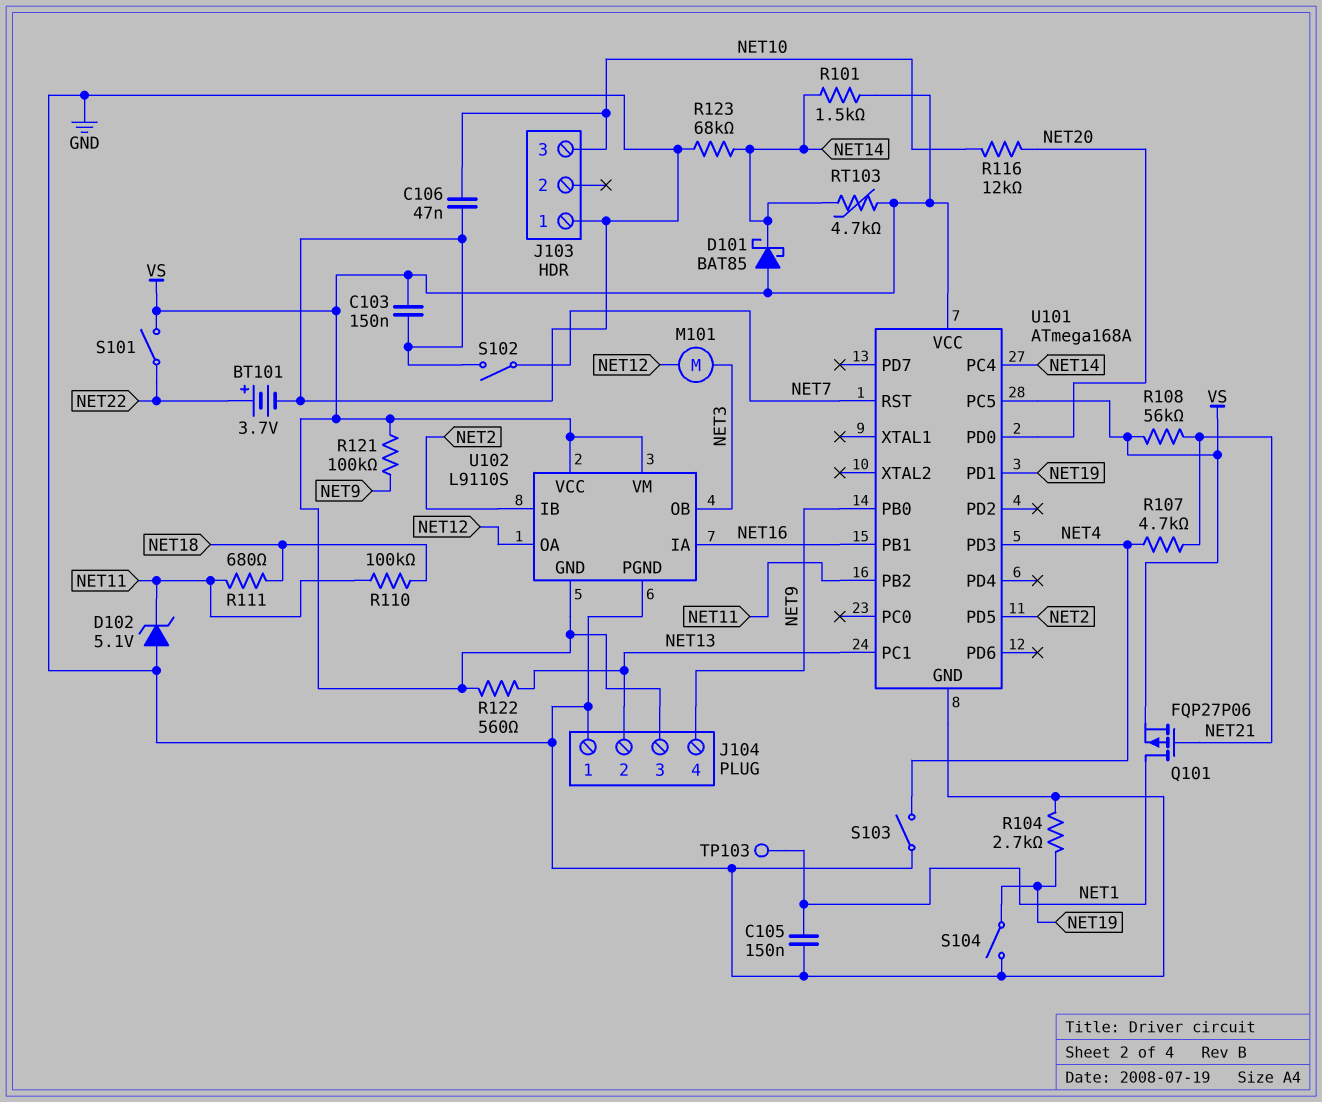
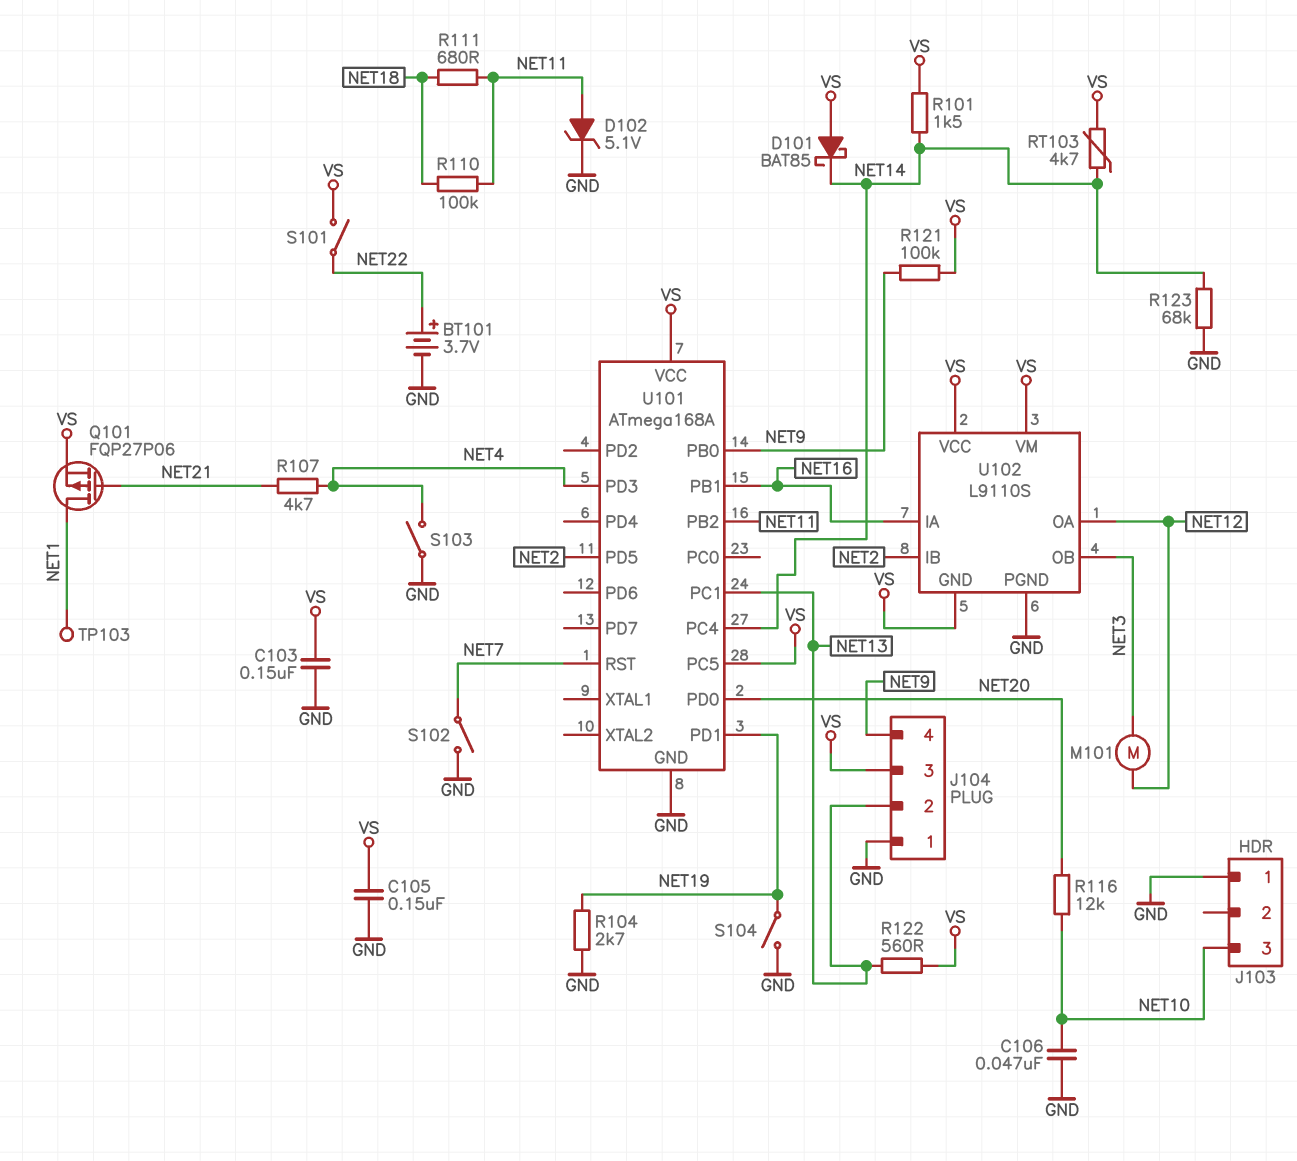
C105: 150nF (GND, NET1) -> 150nF (GND, VS)
D102: zener 5.1V (A GND, K NET11) -> zener 5.1V (A NET11, K GND)
R108: 56k (NET21, VS) -> none

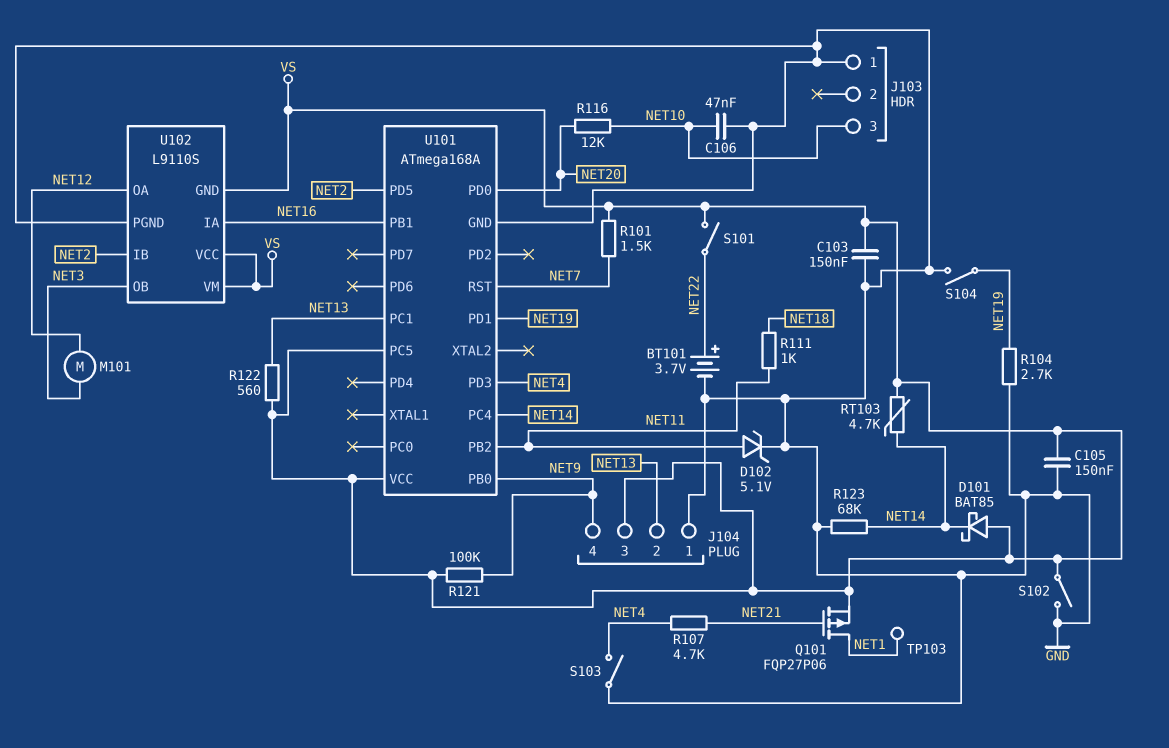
R101: 1.5k (NET14, VS) -> 1.5k (NET7, VS)
R110: 100k (NET11, NET18) -> none
R111: 680 (NET11, NET18) -> 1k (NET11, NET18)
S102: switch (GND, NET7) -> switch (GND, VS)

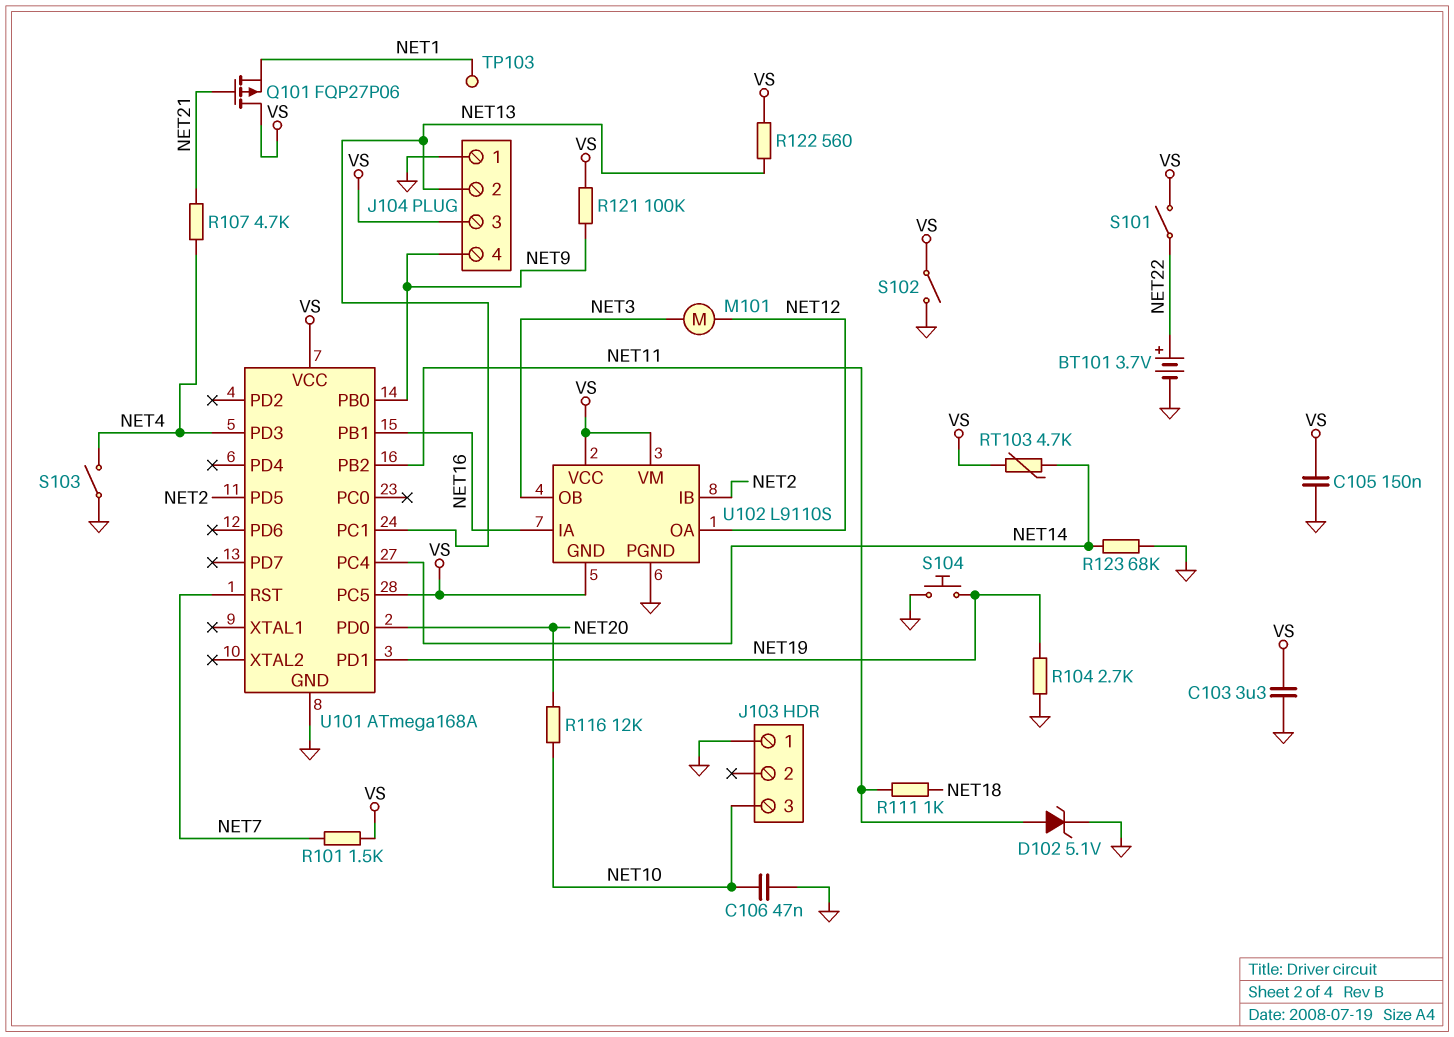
C103: 150nF (GND, VS) -> 3.3uF (GND, VS)
D101: schottky BAT85 (A VS, K NET14) -> none
Q101: PMOS FQP27P06 (G NET21, D NET1, S VS) -> PMOS FQP27P06 (G NET21, D VS, S NET1)
S104: switch (GND, NET19) -> button (GND, NET19)

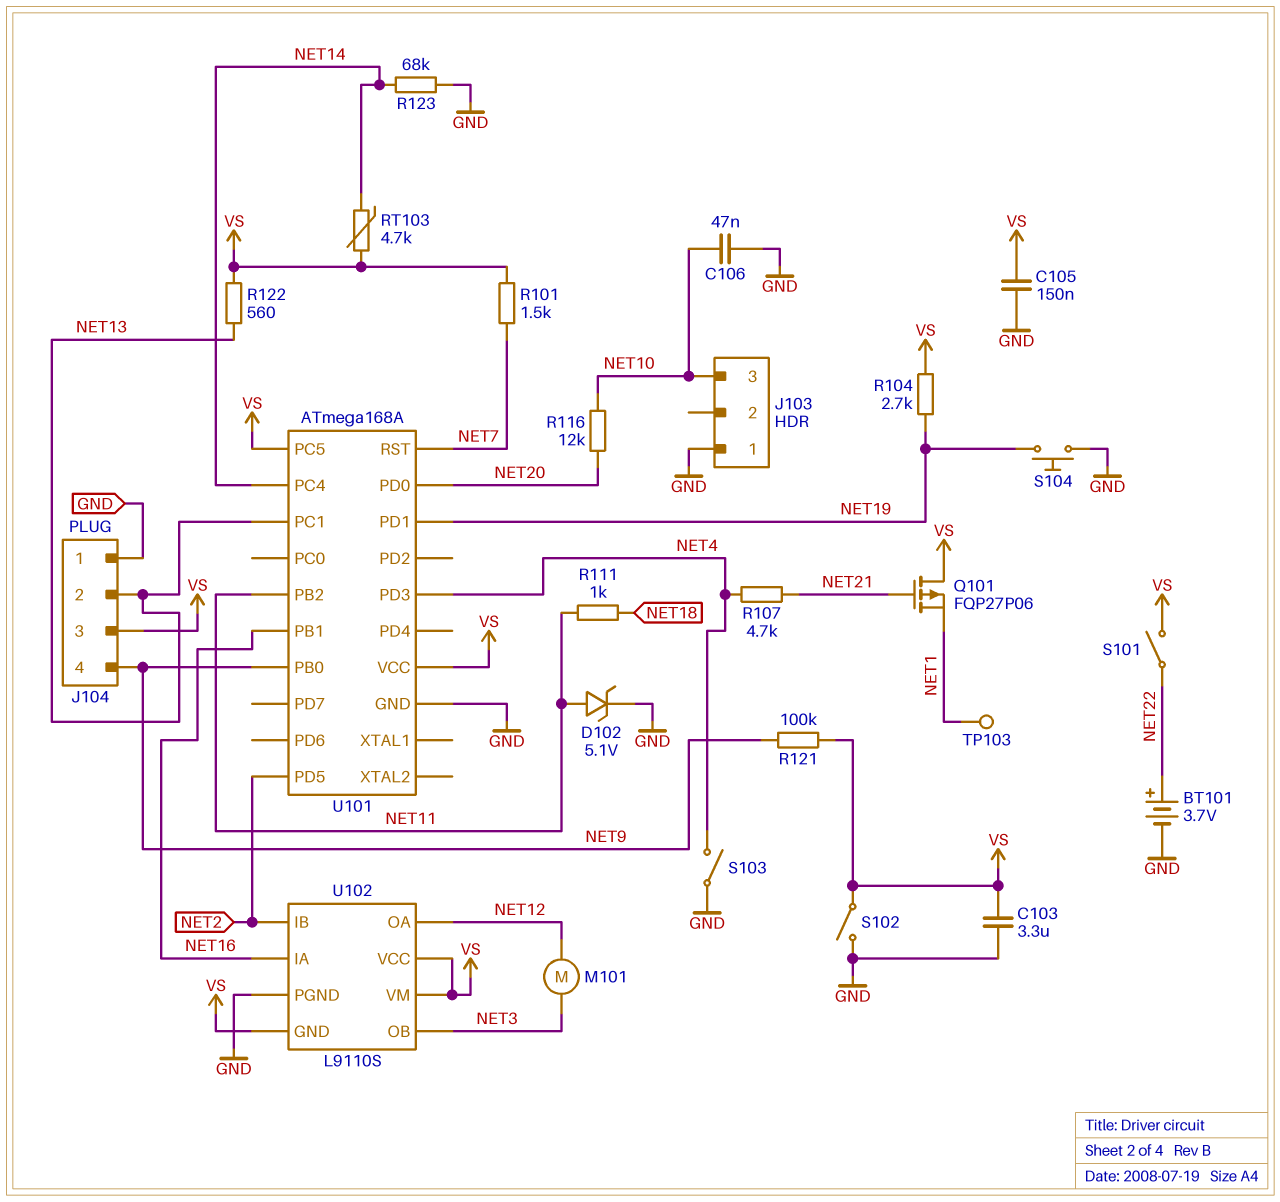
R104: 2.7k (GND, NET19) -> 2.7k (NET19, VS)

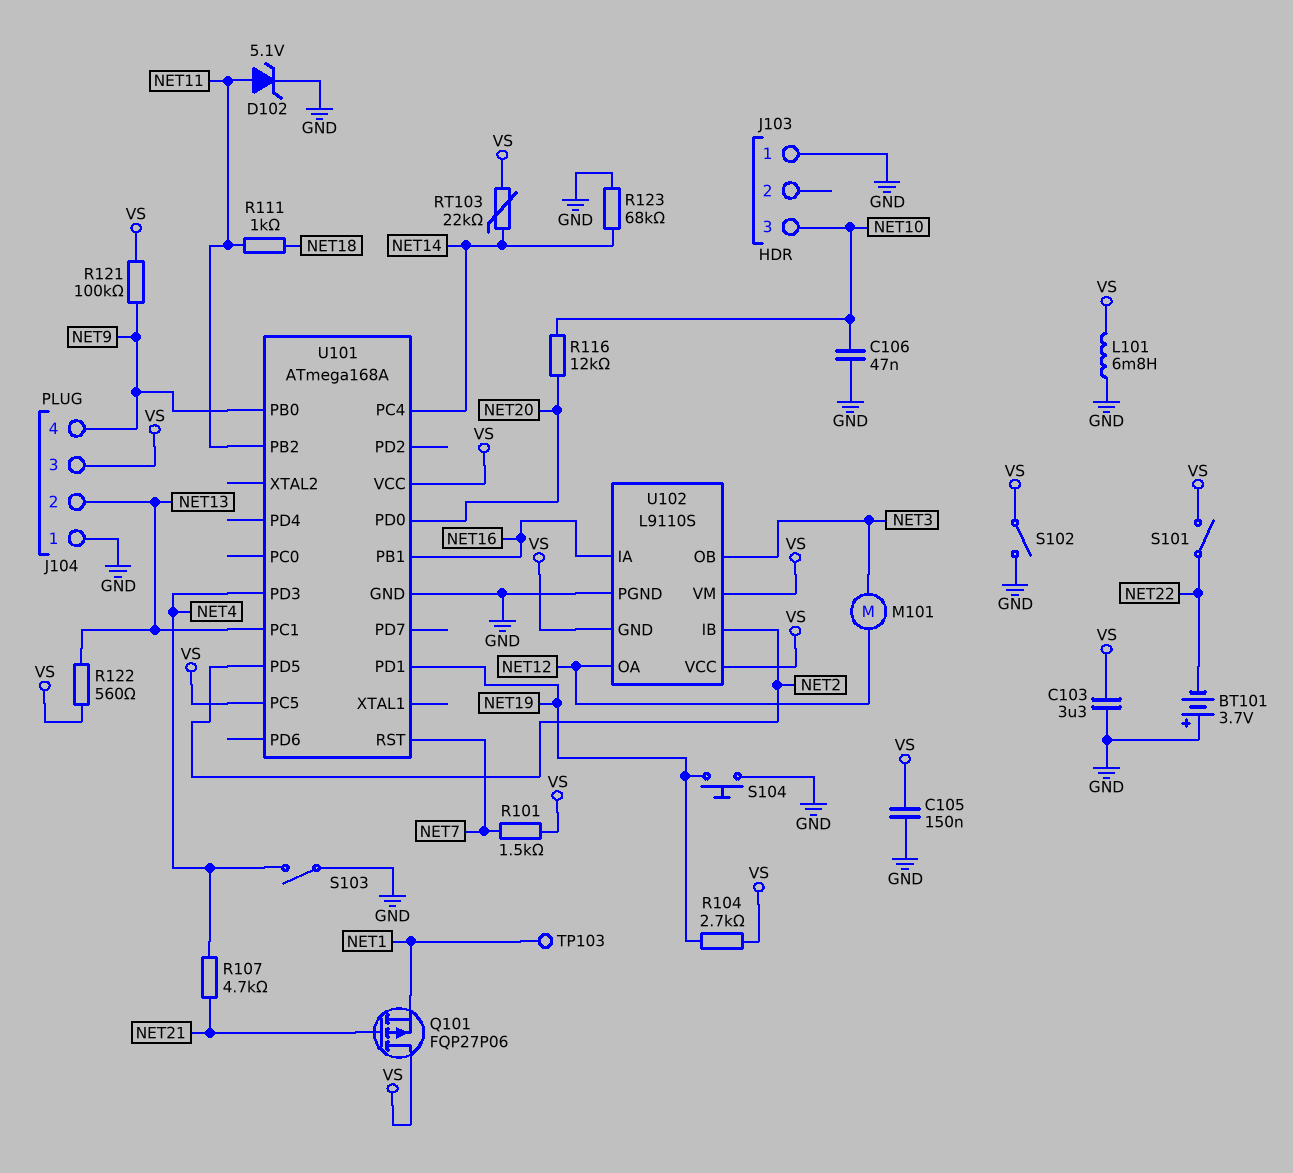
BT101: 3.7V (plus NET22, minus GND) -> 3.7V (plus GND, minus NET22)
L101: none -> 6.8mH (GND, VS)
RT103: 4.7k (NET14, VS) -> 22k (NET14, VS)

